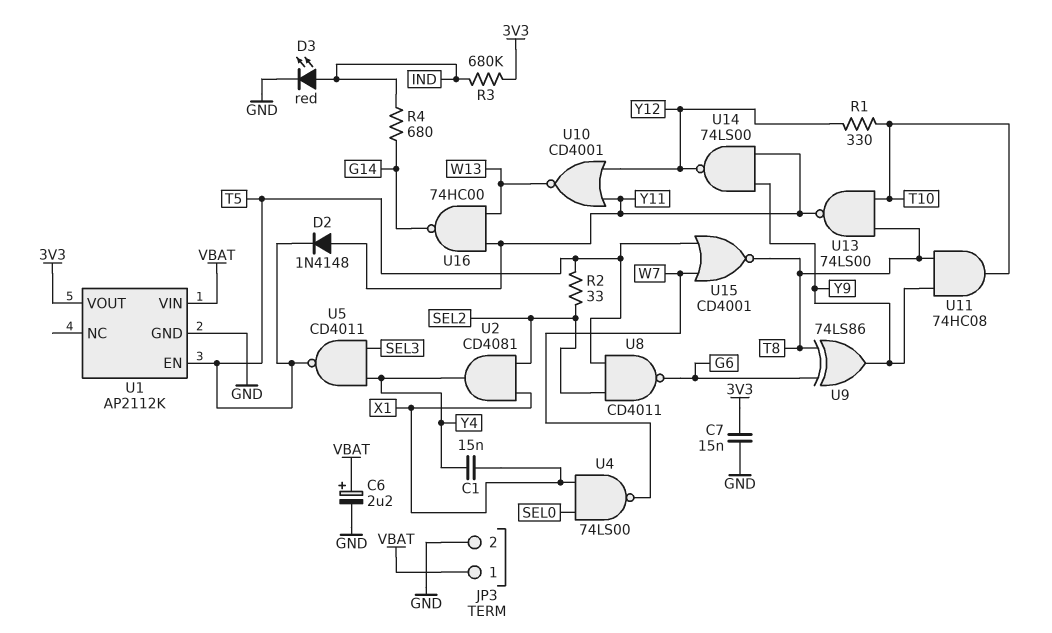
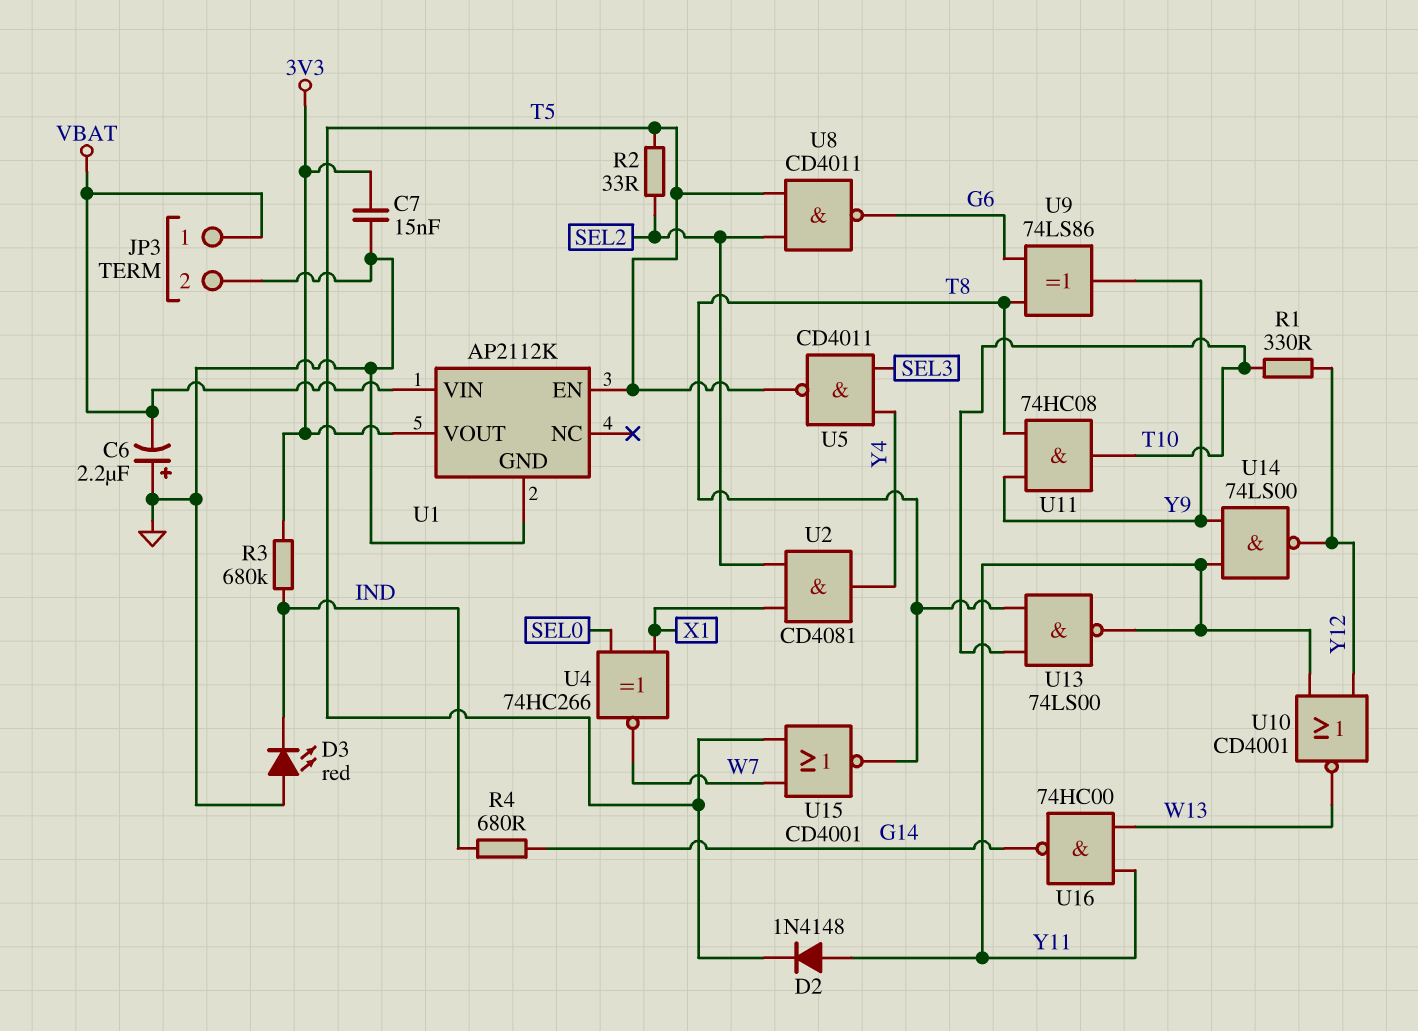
C1: 15nF (X1, Y4) -> none
C6: 2.2uF (plus VBAT, minus GND) -> 2.2uF (plus GND, minus VBAT)
D3: LED red (A IND, K GND) -> LED red (A GND, K IND)
U4: NAND 74LS00 (in SEL0, in X1, out W7) -> XNOR 74HC266 (in SEL0, in X1, out W7)

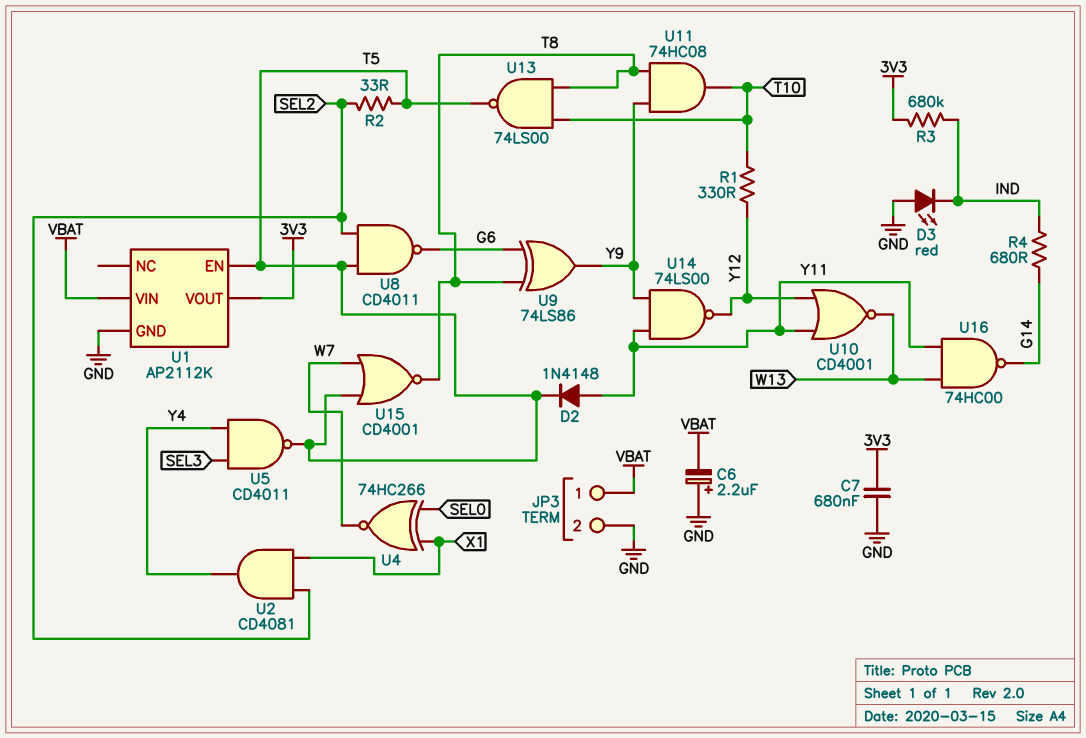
C7: 15nF (3V3, GND) -> 680nF (3V3, GND)
U13: NAND 74LS00 (in T8, in T10, out Y11) -> NAND 74LS00 (in T8, in T10, out T5)

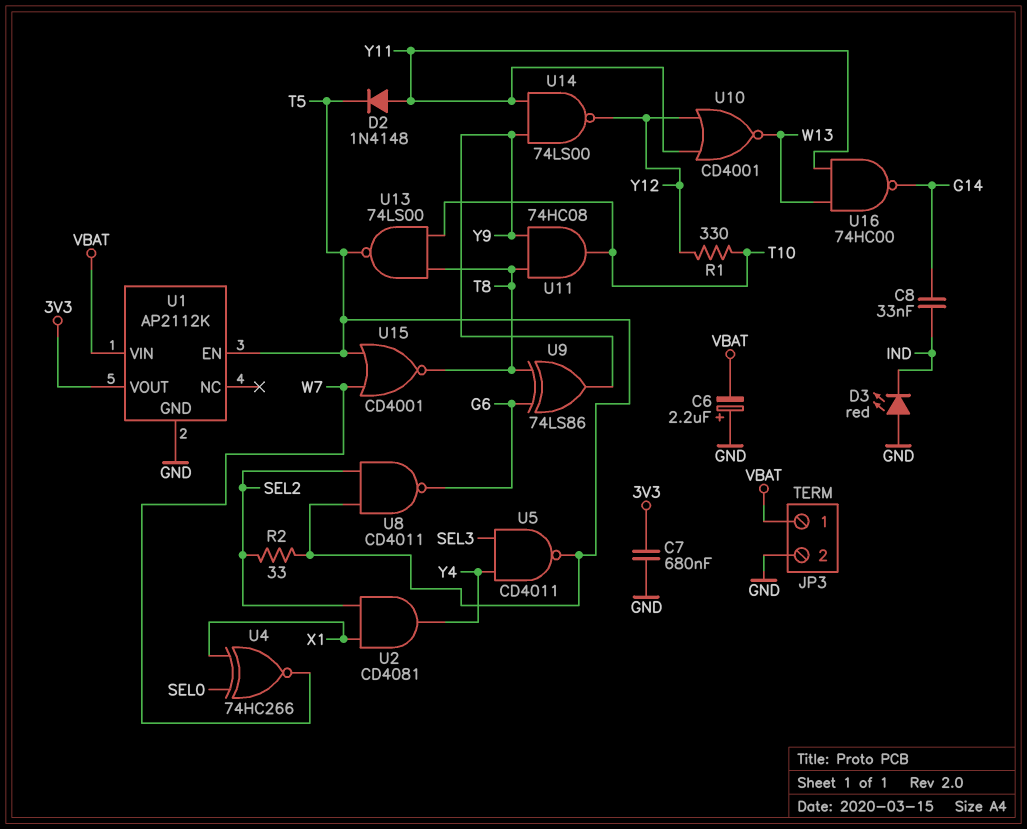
C8: none -> 33nF (G14, IND)
R3: 680k (3V3, IND) -> none
R4: 680 (G14, IND) -> none

